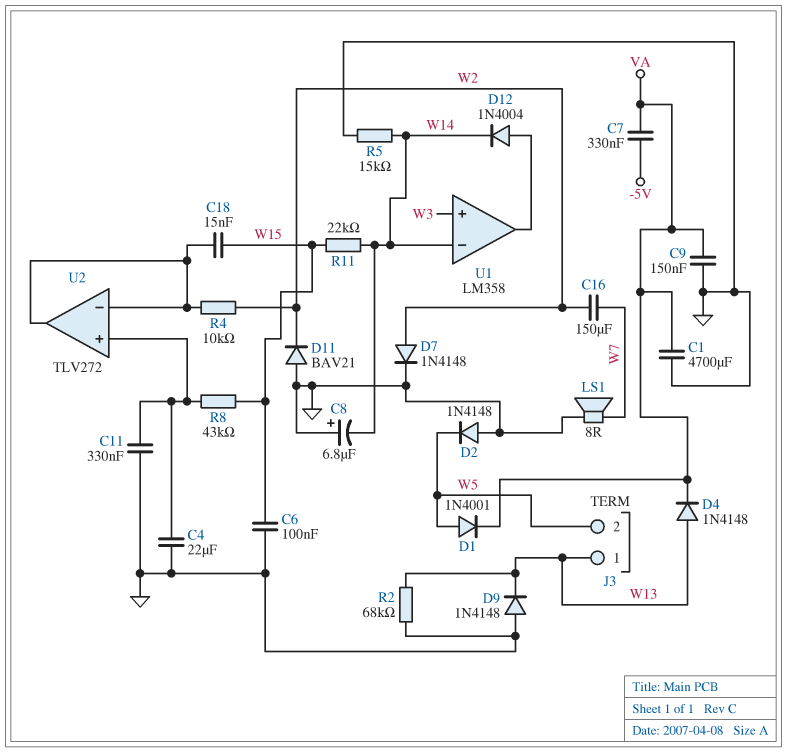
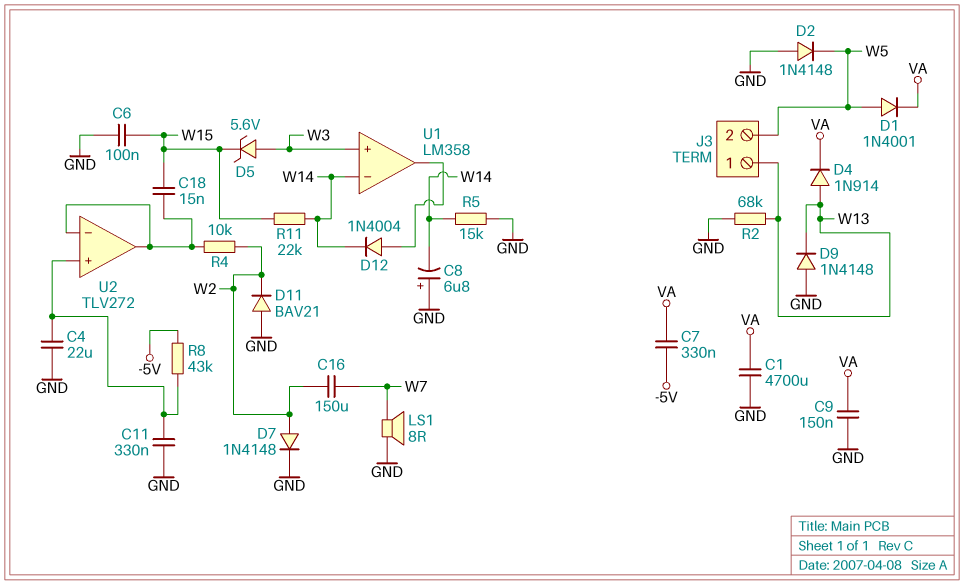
D4: diode 1N4148 (A W13, K VA) -> diode 1N914 (A W13, K VA)
D5: none -> zener 5.6V (A W3, K W15)
R8: 43k (U2/in+, W15) -> 43k (-5V, U2/in+)

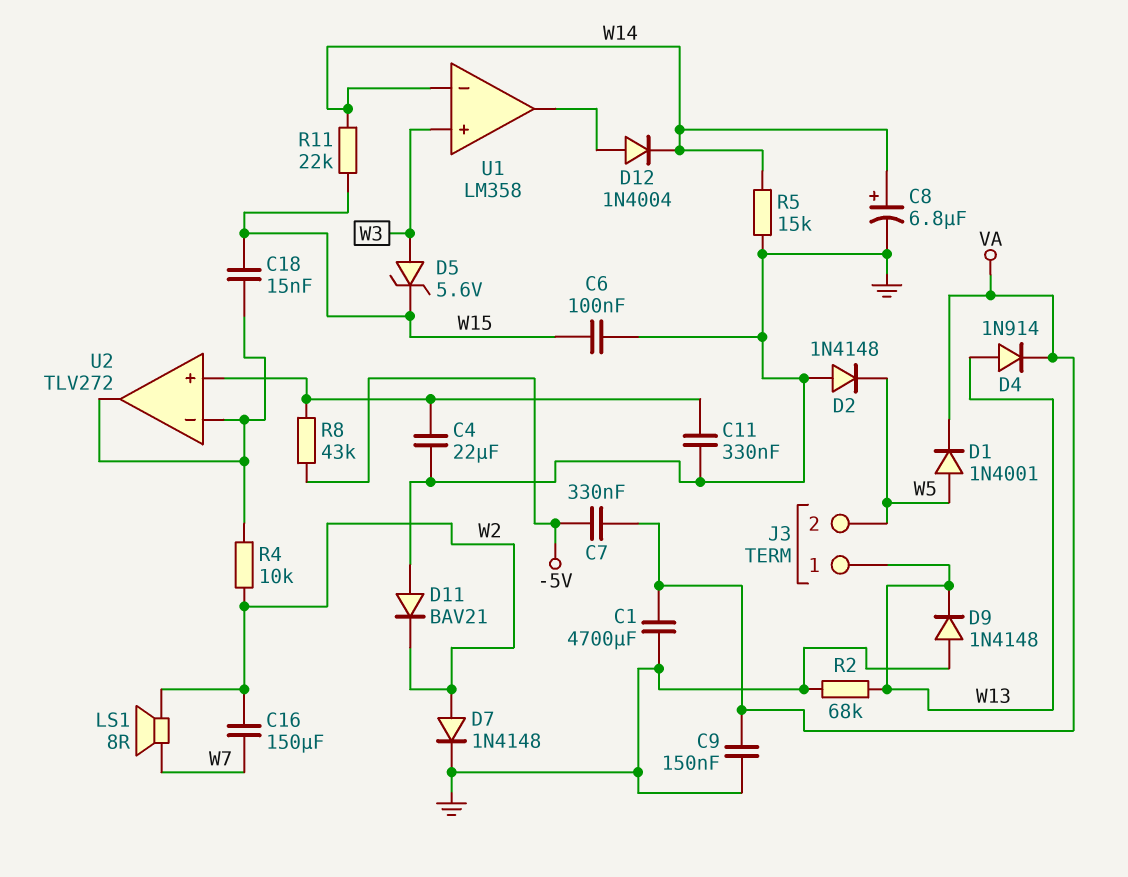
C8: 6.8uF (plus GND, minus W14) -> 6.8uF (plus W14, minus GND)
LS1: speaker 8R (GND, W7) -> speaker 8R (W2, W7)

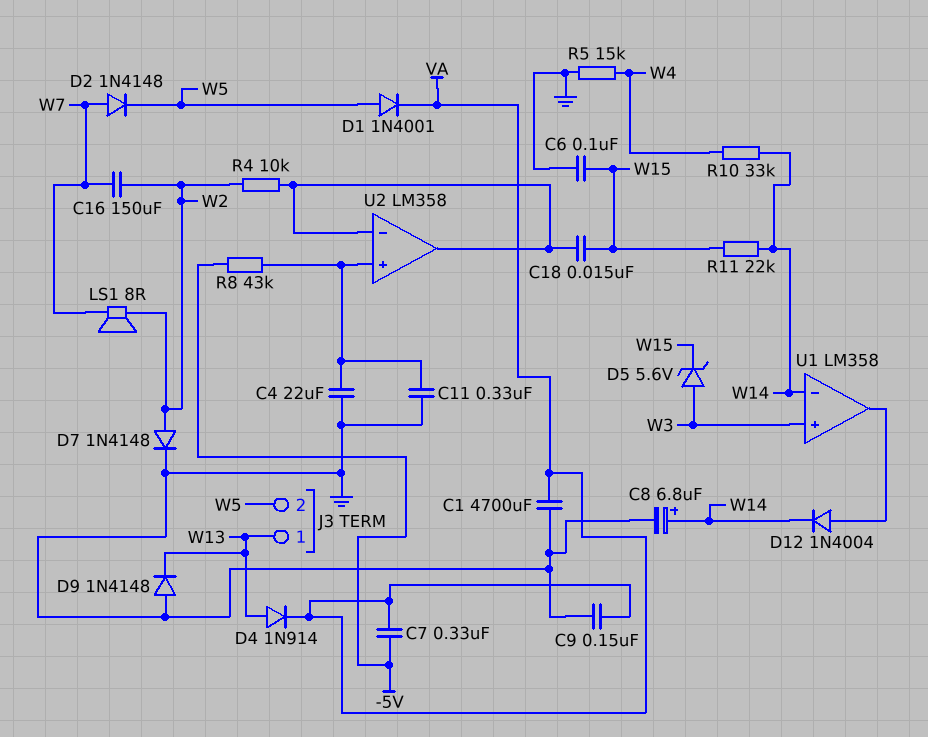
D2: diode 1N4148 (A GND, K W5) -> diode 1N4148 (A W7, K W5)
D11: diode BAV21 (A GND, K W2) -> none
R2: 68k (GND, W13) -> none
R5: 15k (GND, W14) -> 15k (GND, W4)
R10: none -> 33k (W4, W14)
U2: TLV272 -> LM358

